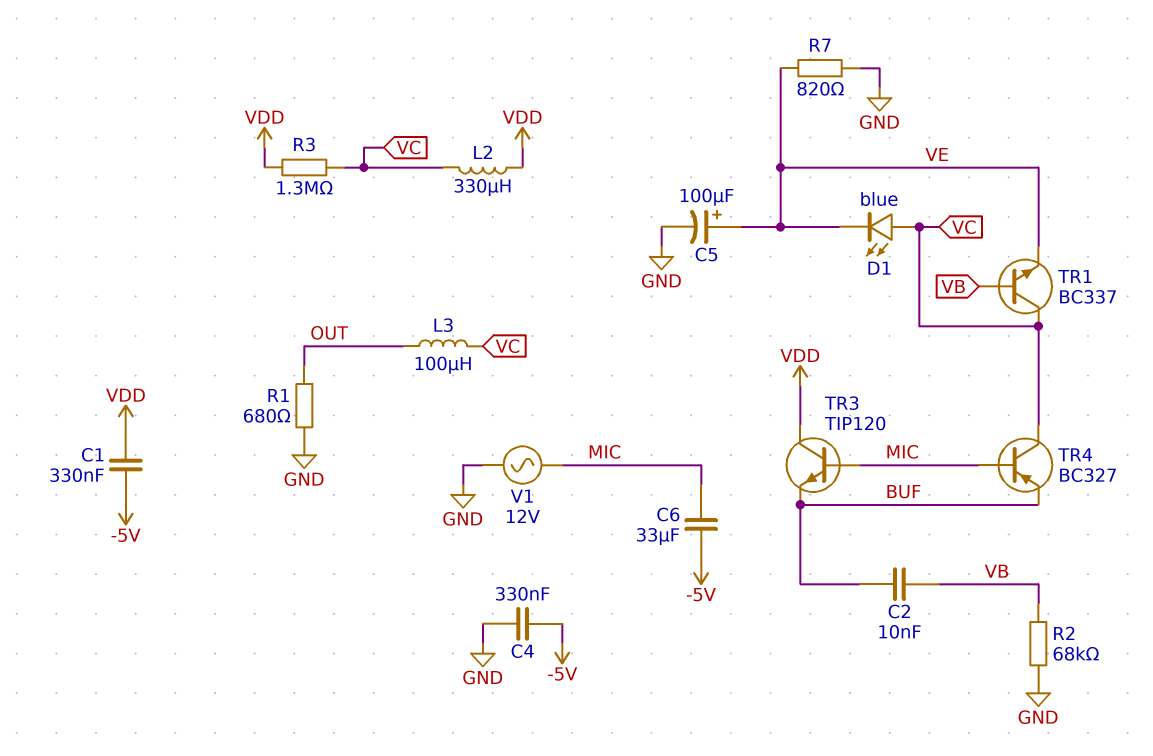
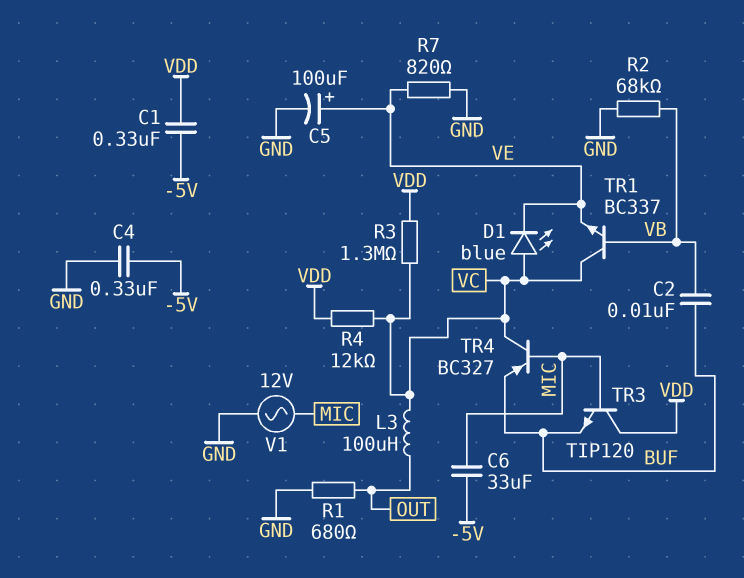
L2: 330uH (VC, VDD) -> none
R4: none -> 12k (VC, VDD)

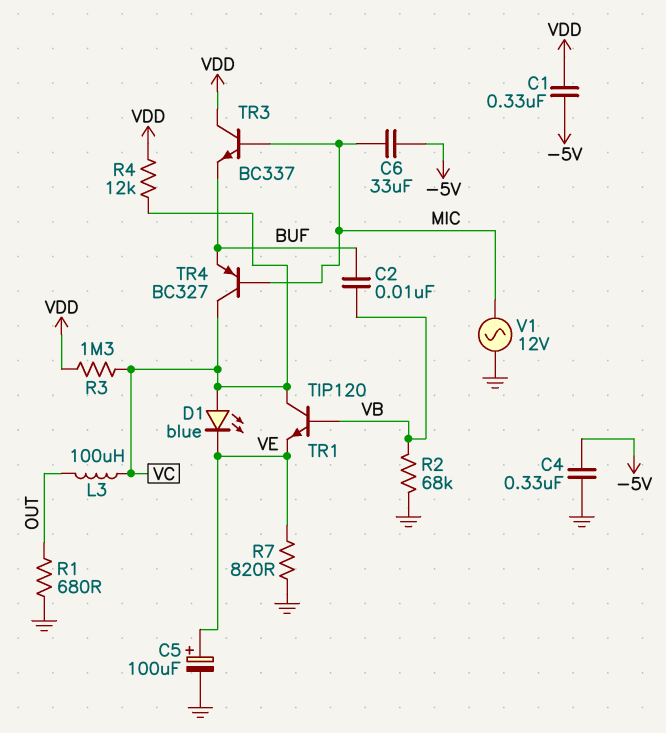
TR1: NPN BC337 (B VB, C VC, E VE) -> NPN TIP120 (B VB, C VC, E VE)
TR3: NPN TIP120 (B MIC, C VDD, E BUF) -> NPN BC337 (B MIC, C VDD, E BUF)

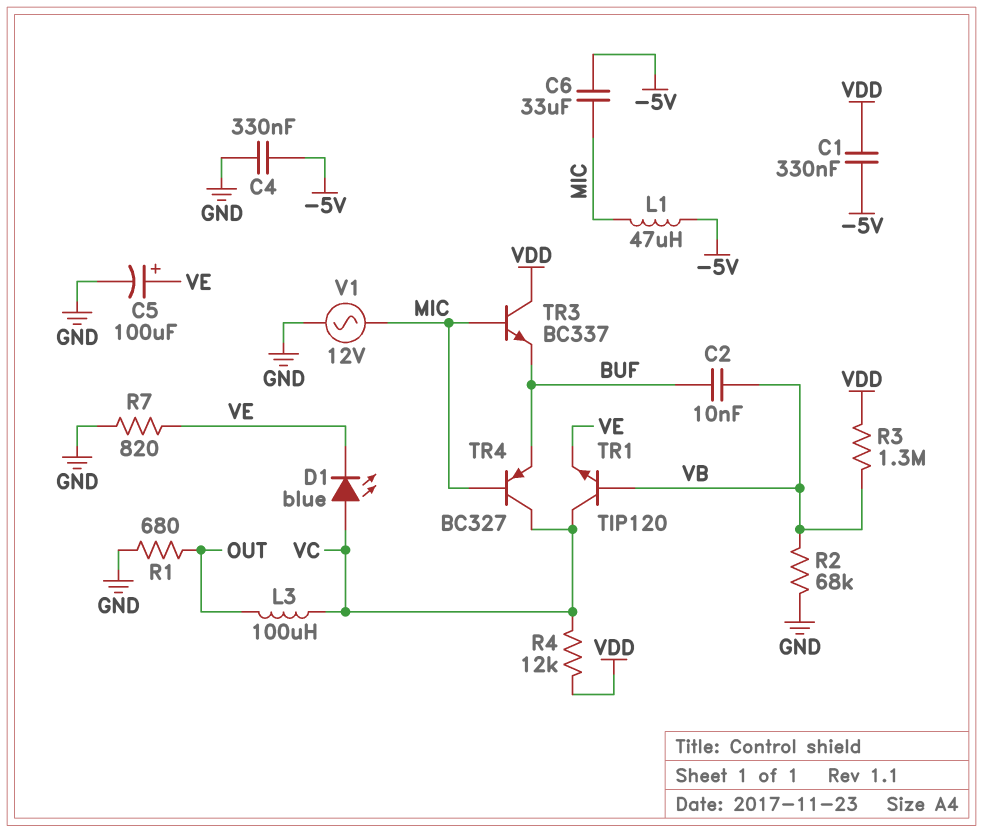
L1: none -> 47uH (-5V, MIC)
R3: 1.3M (VC, VDD) -> 1.3M (VB, VDD)

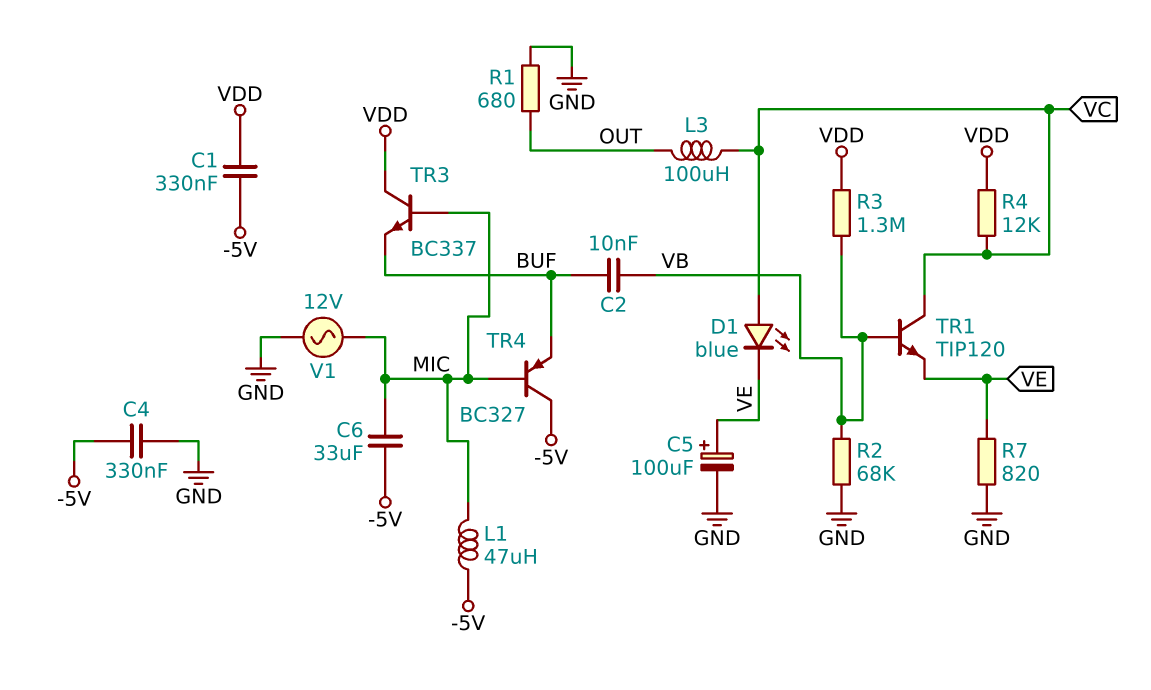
TR4: PNP BC327 (B MIC, C VC, E BUF) -> PNP BC327 (B MIC, C -5V, E BUF)

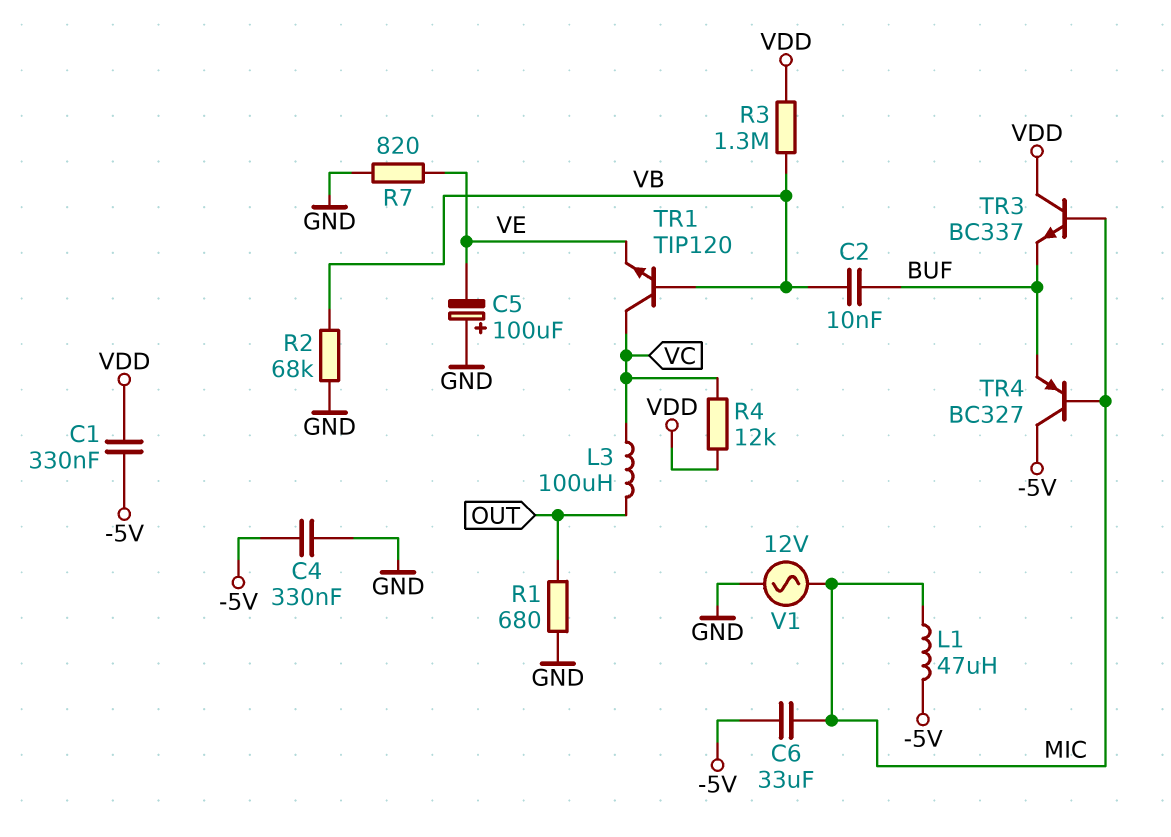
C5: 100uF (plus VE, minus GND) -> 100uF (plus GND, minus VE)
D1: LED blue (A VC, K VE) -> none

